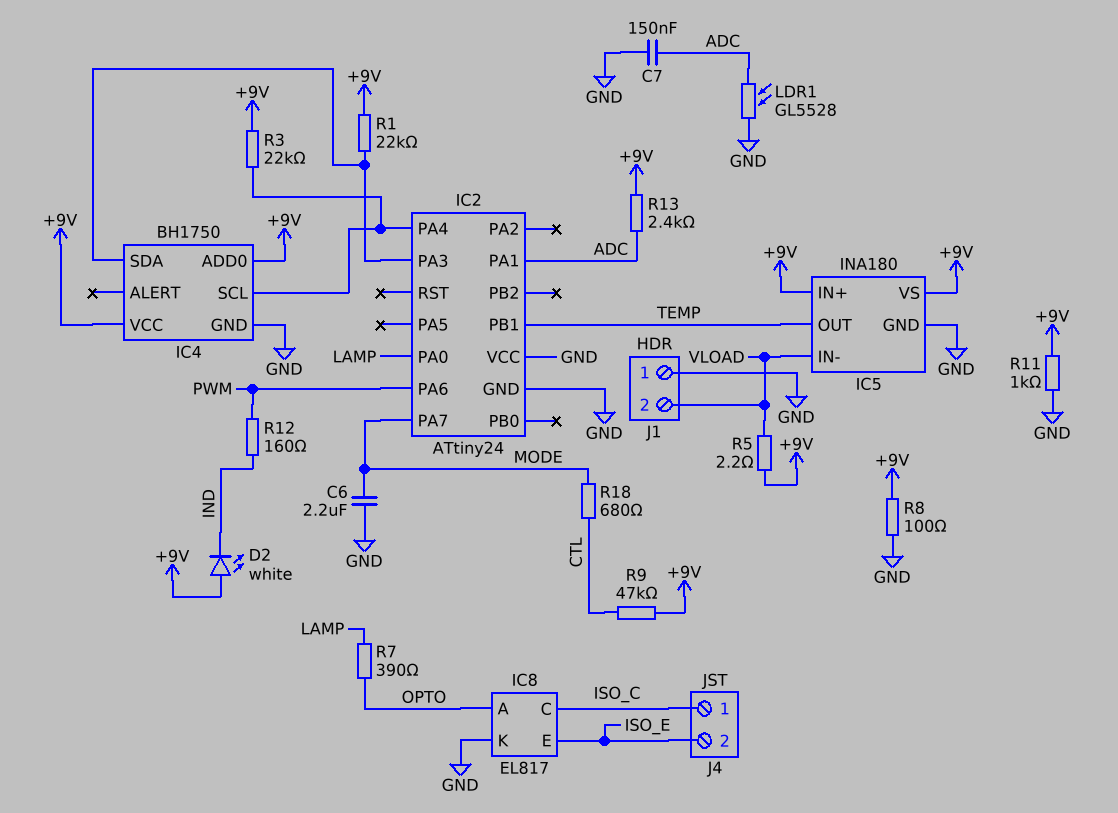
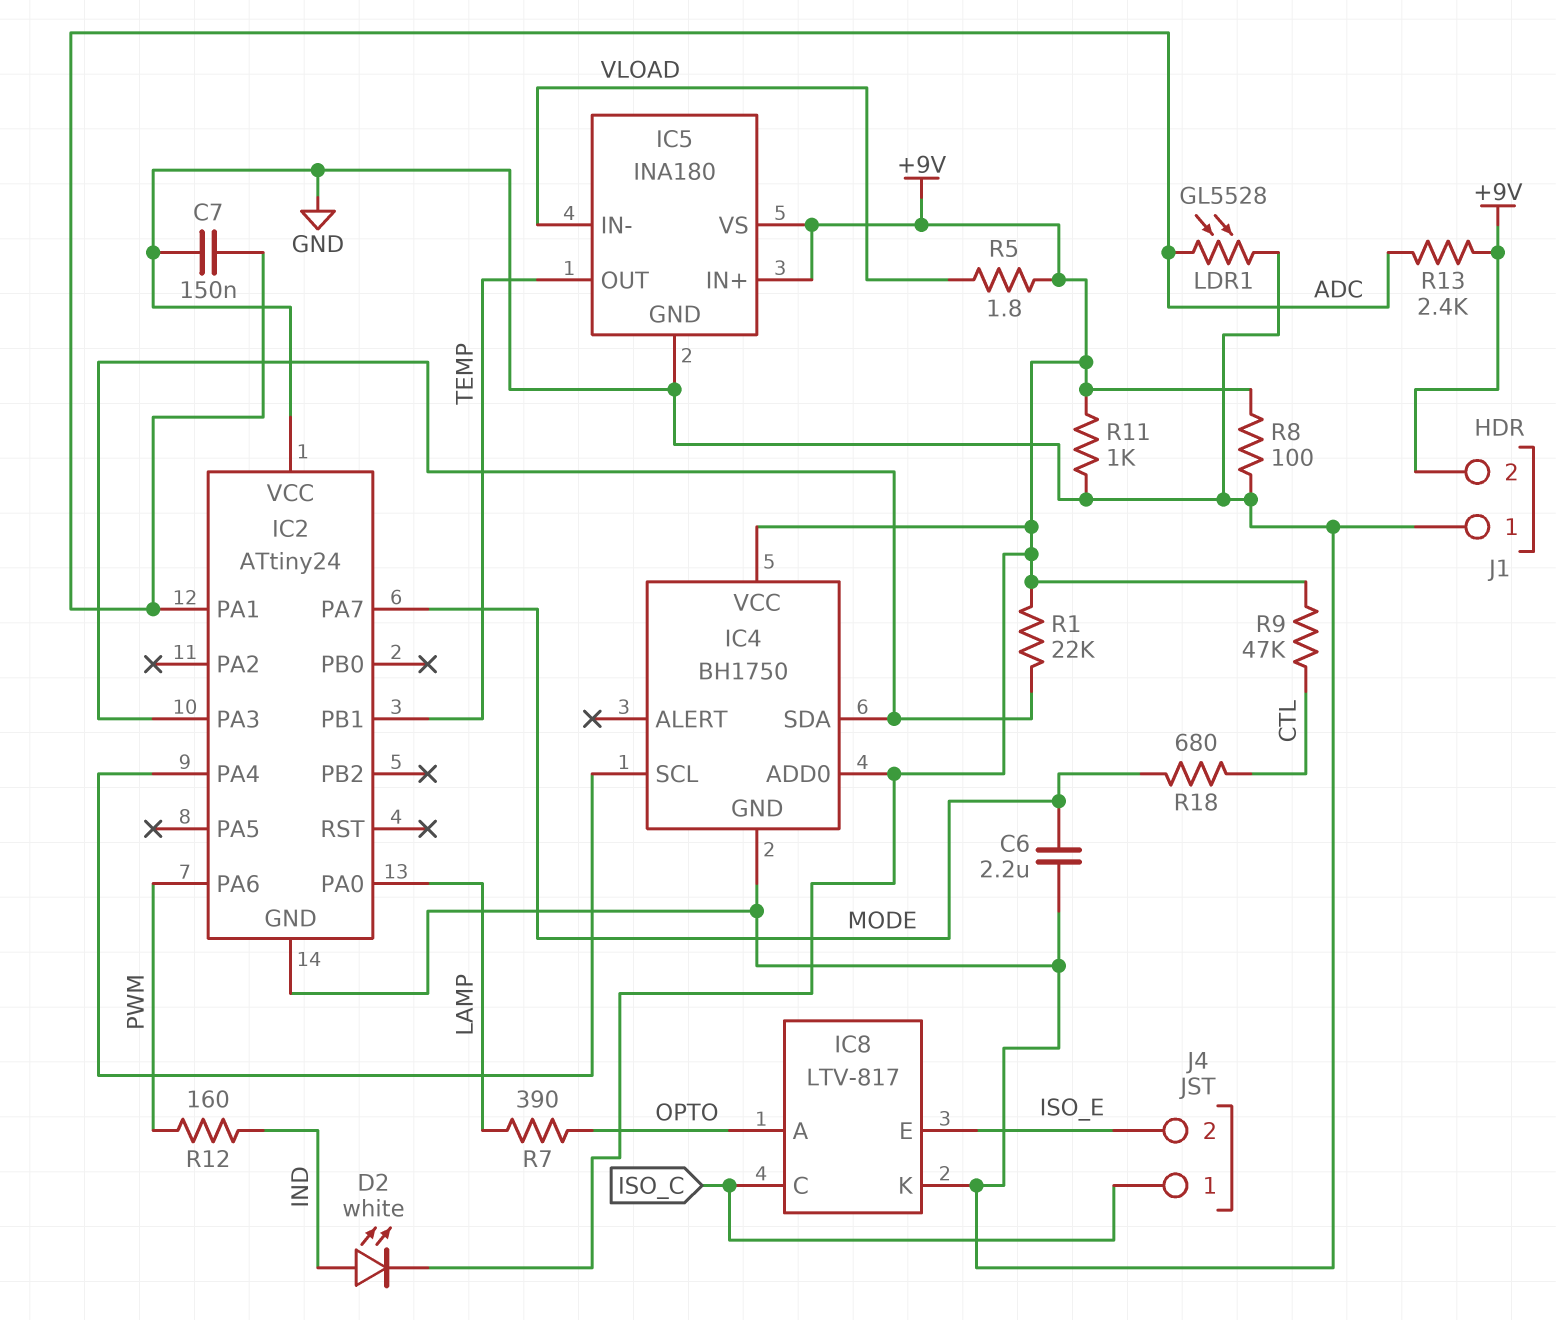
D2: LED white (A +9V, K IND) -> LED white (A IND, K +9V)
IC8: EL817 -> LTV-817
J1 pin 2: VLOAD -> +9V
R3: 22k (+9V, IC2/PA4) -> none
R5: 2.2 (+9V, VLOAD) -> 1.8 (+9V, VLOAD)

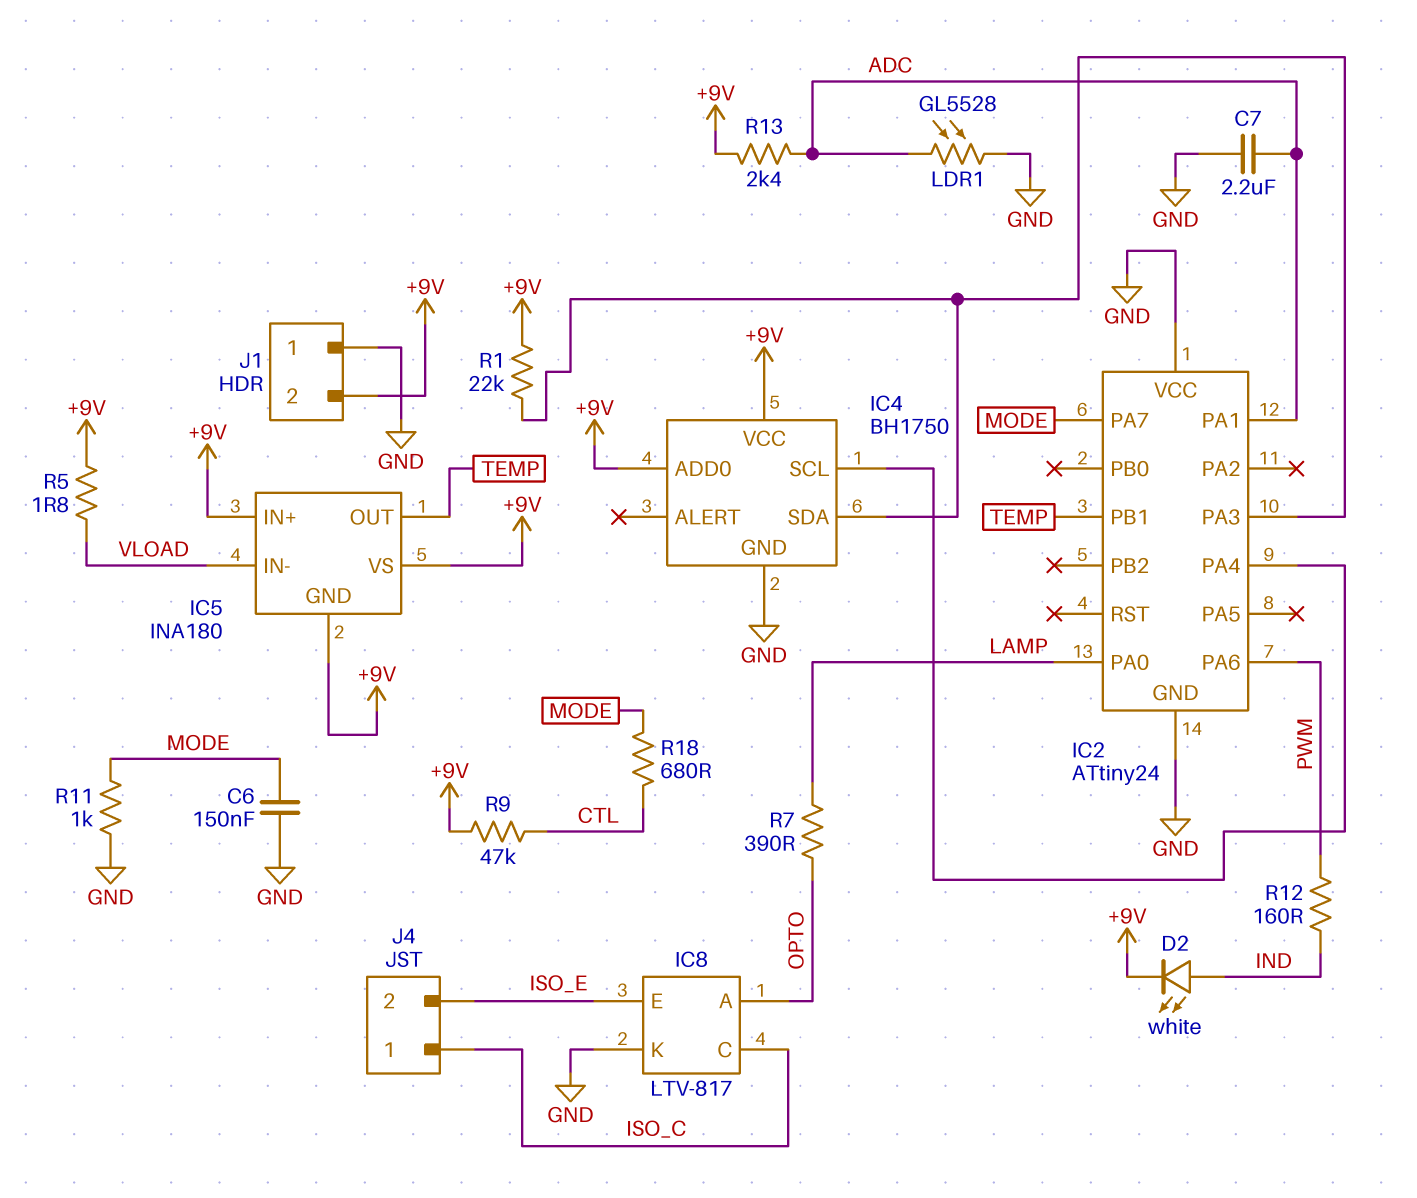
C6: 2.2uF (GND, MODE) -> 150nF (GND, MODE)
C7: 150nF (ADC, GND) -> 2.2uF (ADC, GND)
IC5 pin GND: GND -> +9V
R8: 100 (+9V, GND) -> none
R11: 1k (+9V, GND) -> 1k (GND, MODE)

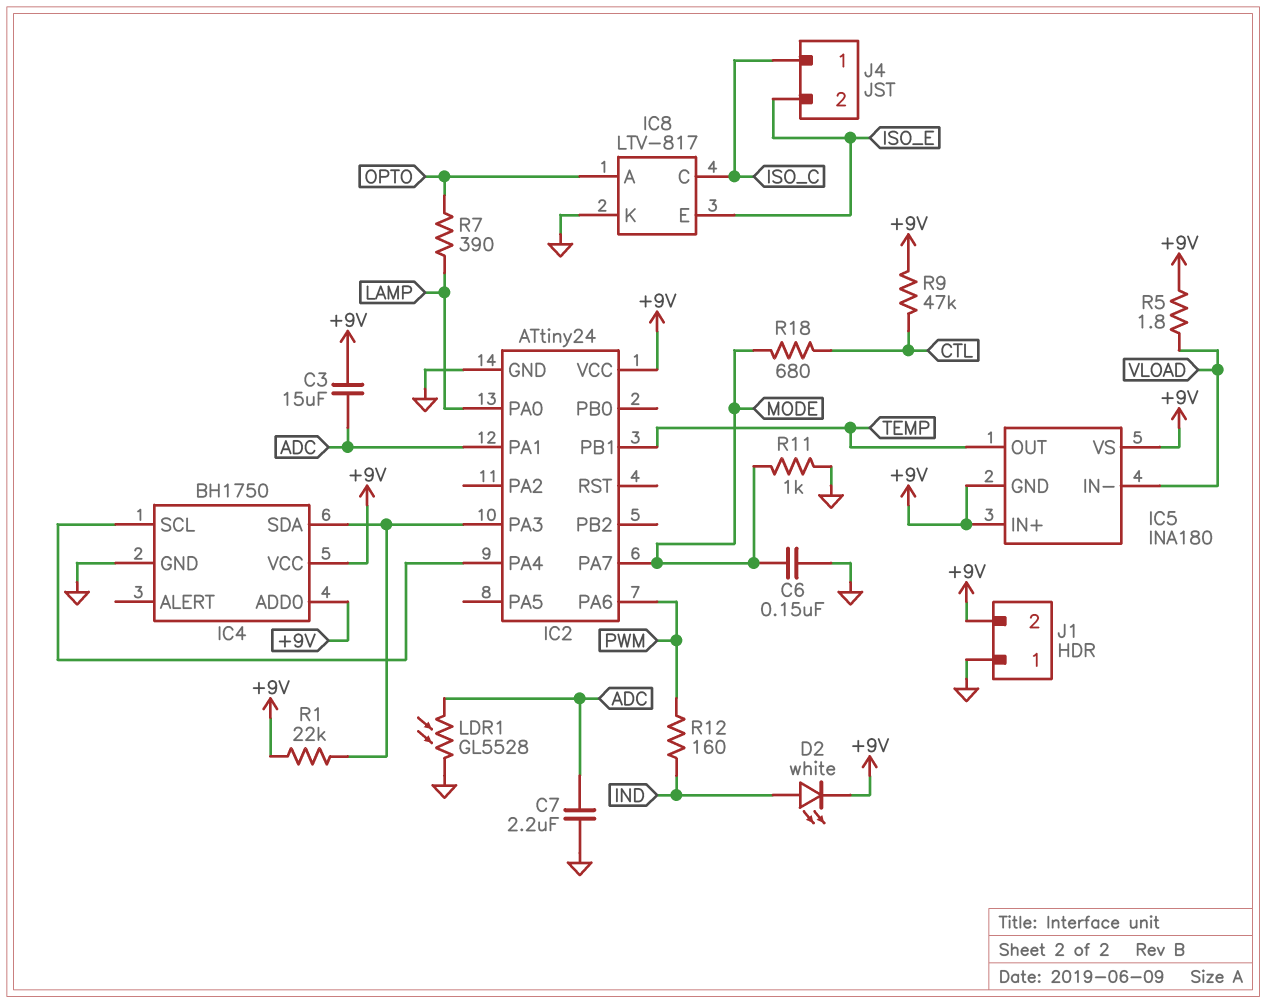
C3: none -> 15uF (+9V, ADC)
IC2 pin VCC: GND -> +9V
R13: 2.4k (+9V, ADC) -> none

